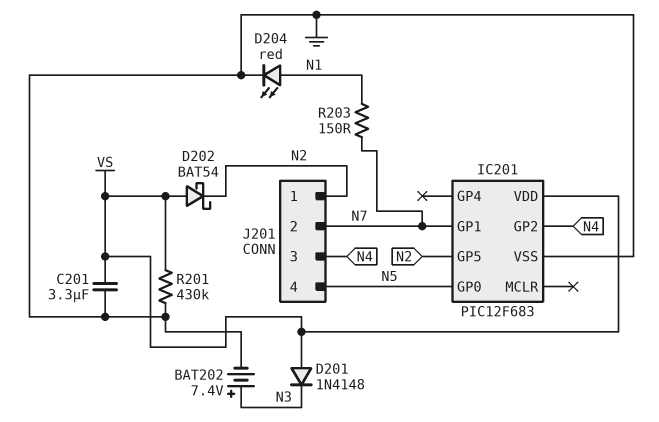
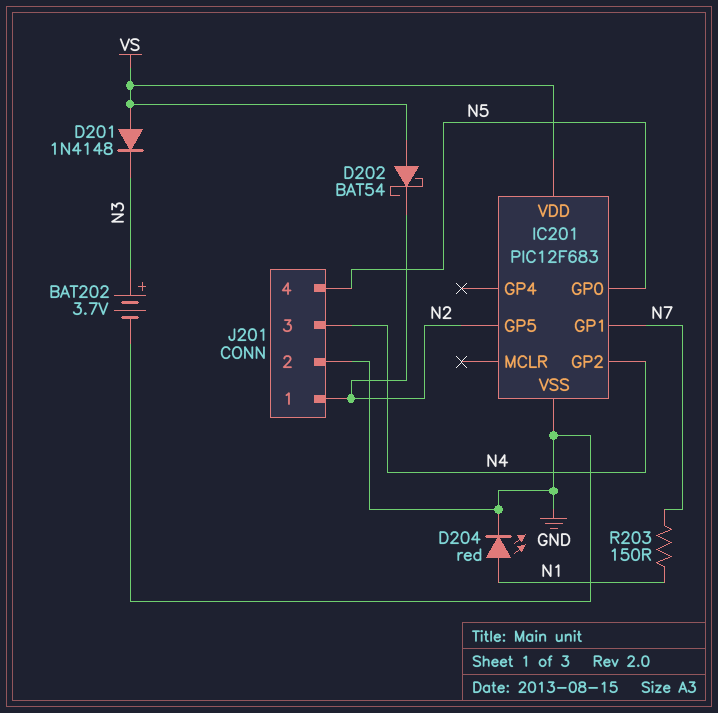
BAT202: 7.4V (plus N3, minus GND) -> 3.7V (plus N3, minus GND)
C201: 3.3uF (GND, VS) -> none
J201 pin 2: N7 -> GND
R201: 430k (GND, VS) -> none

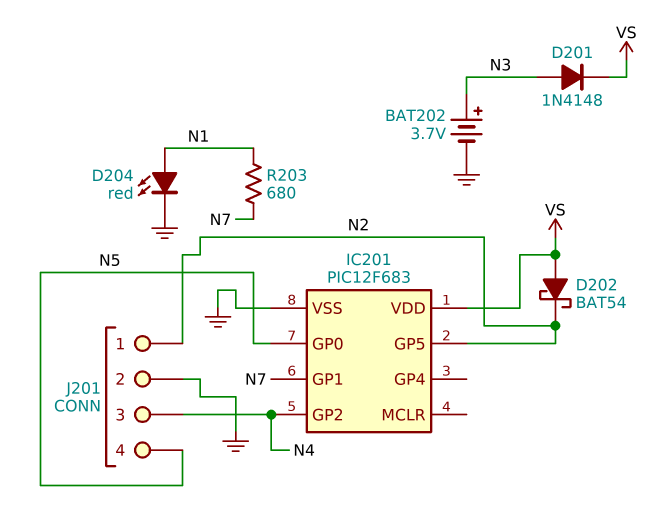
D201: diode 1N4148 (A VS, K N3) -> diode 1N4148 (A N3, K VS)
R203: 150 (N1, N7) -> 680 (N1, N7)

